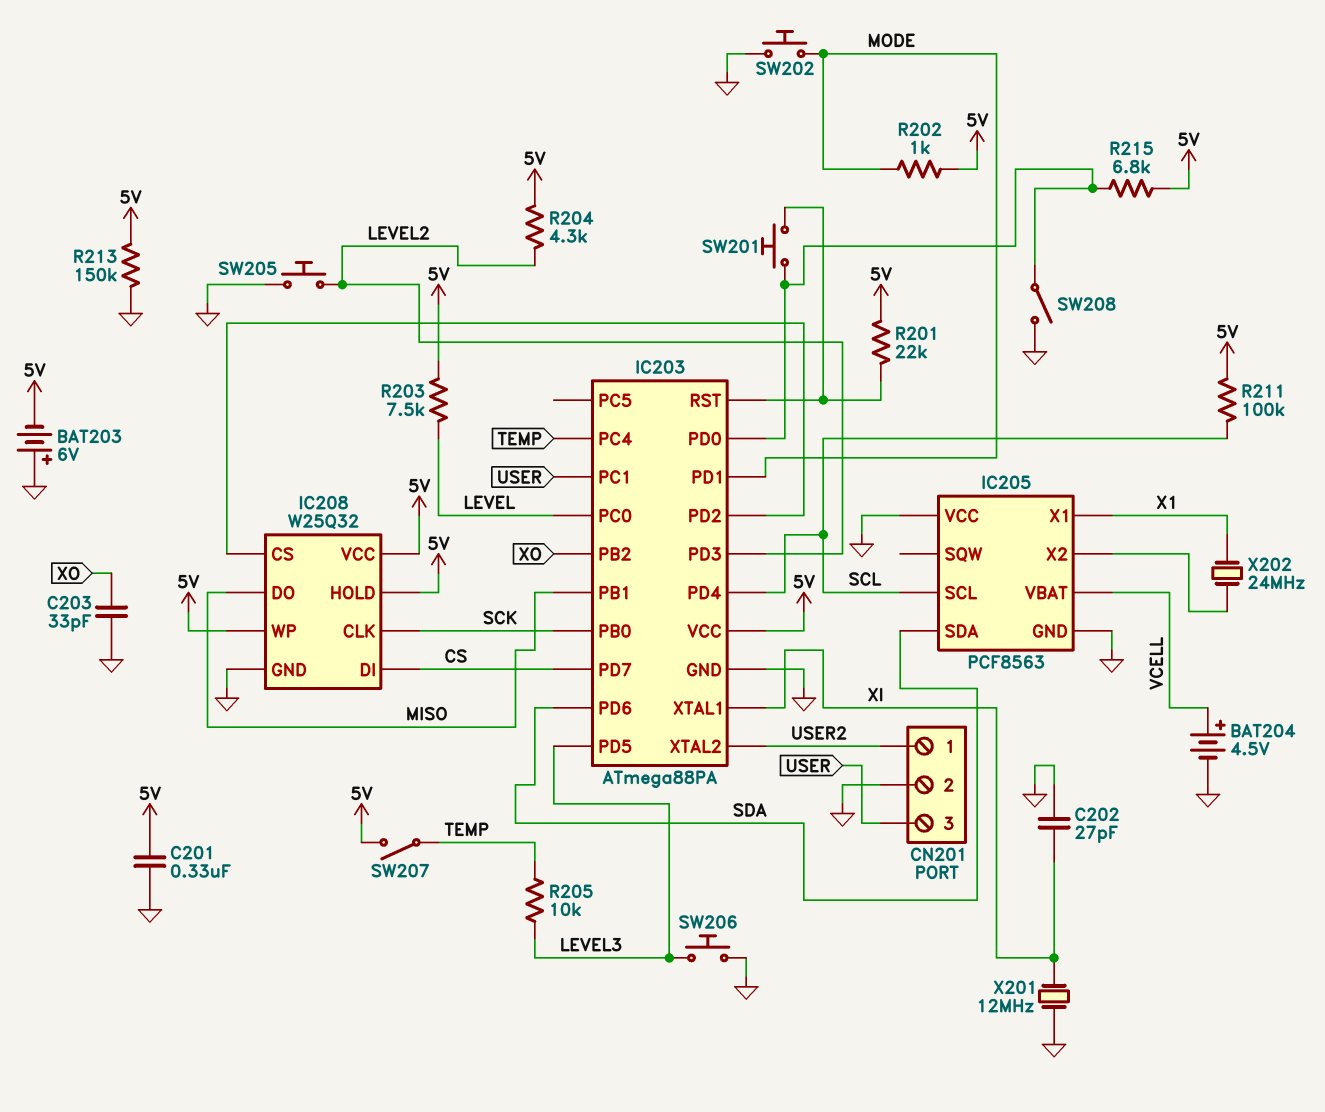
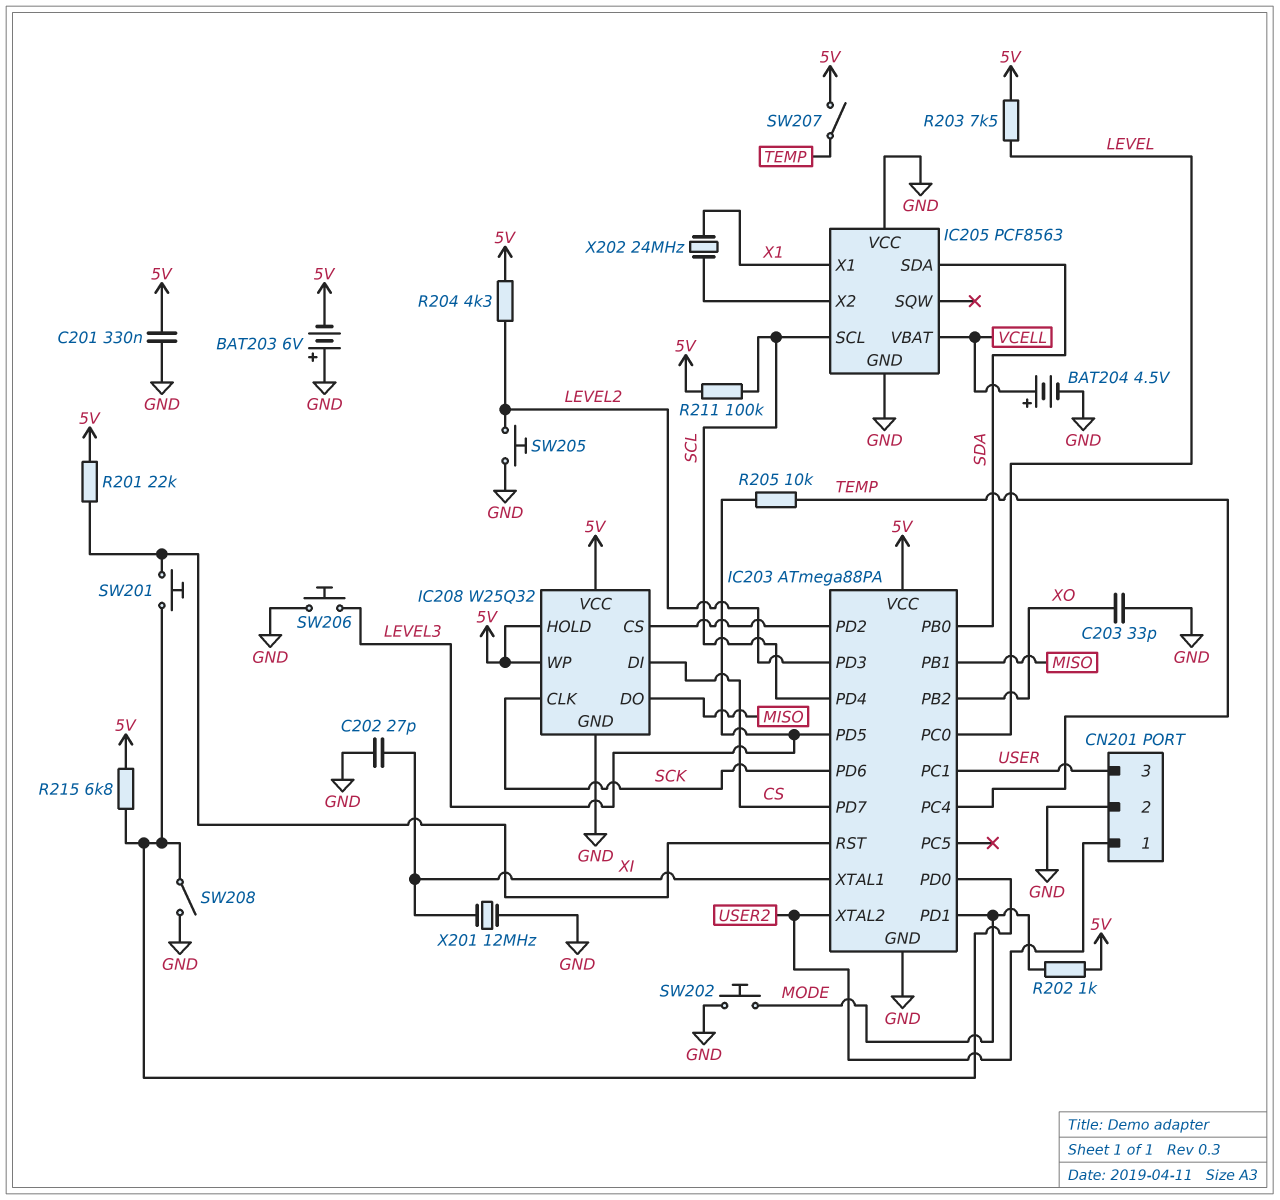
IC203 pin PB0: SCK -> SDA
IC203 pin PD6: SDA -> SCK
R213: 150k (5V, GND) -> none

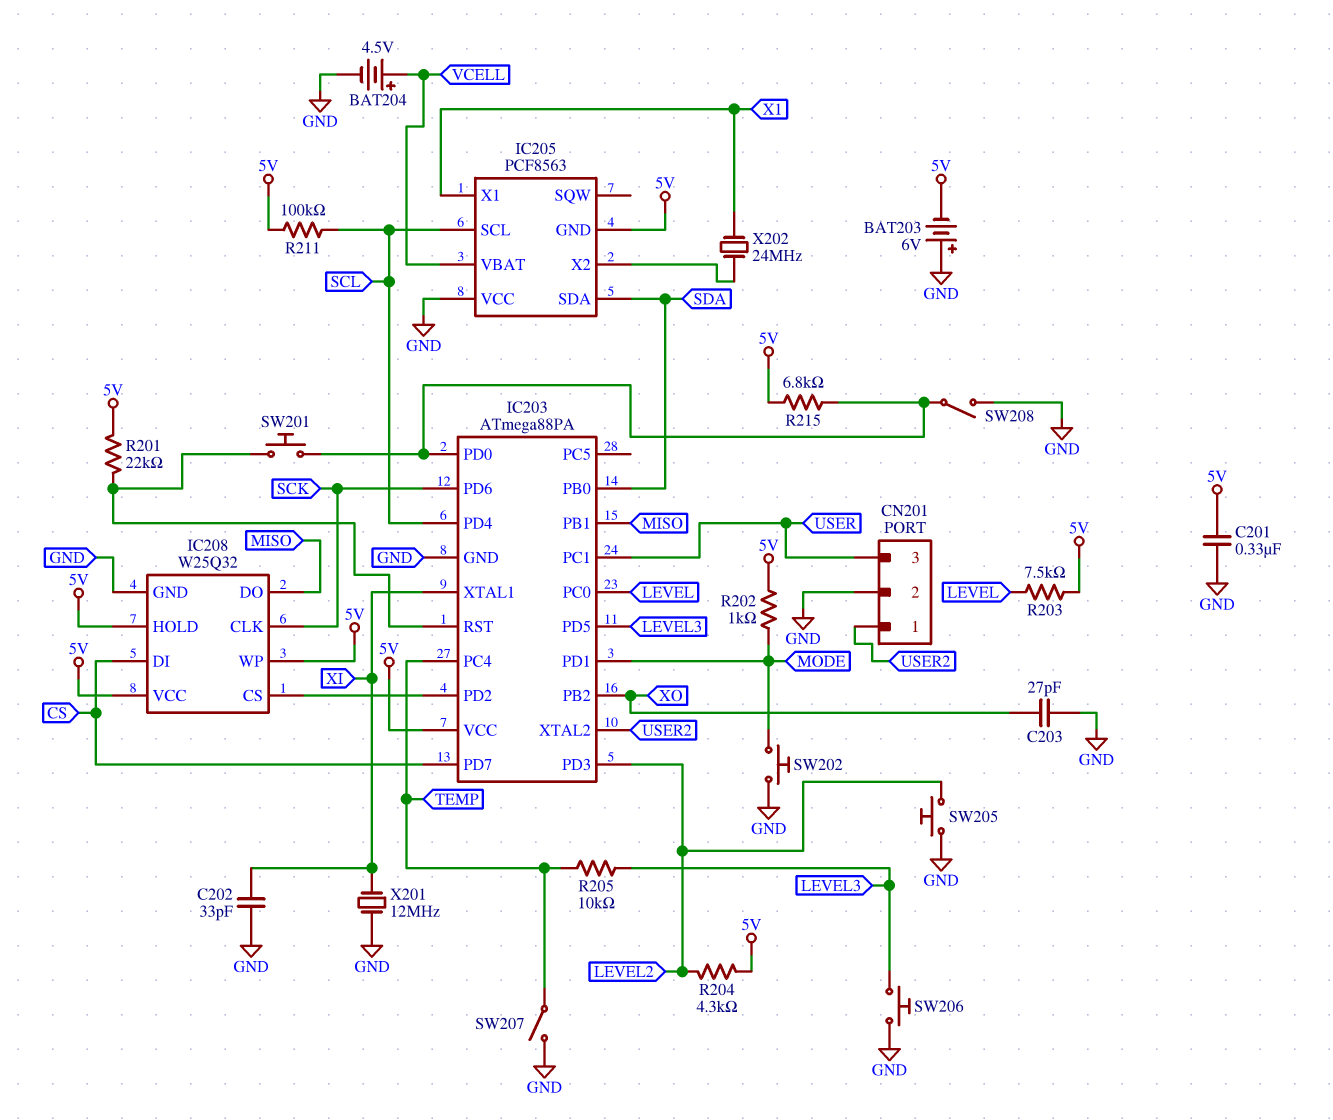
C202: 27pF (GND, XI) -> 33pF (GND, XI)
C203: 33pF (GND, XO) -> 27pF (GND, XO)
IC205 pin GND: GND -> 5V
SW207: switch (5V, TEMP) -> switch (GND, TEMP)

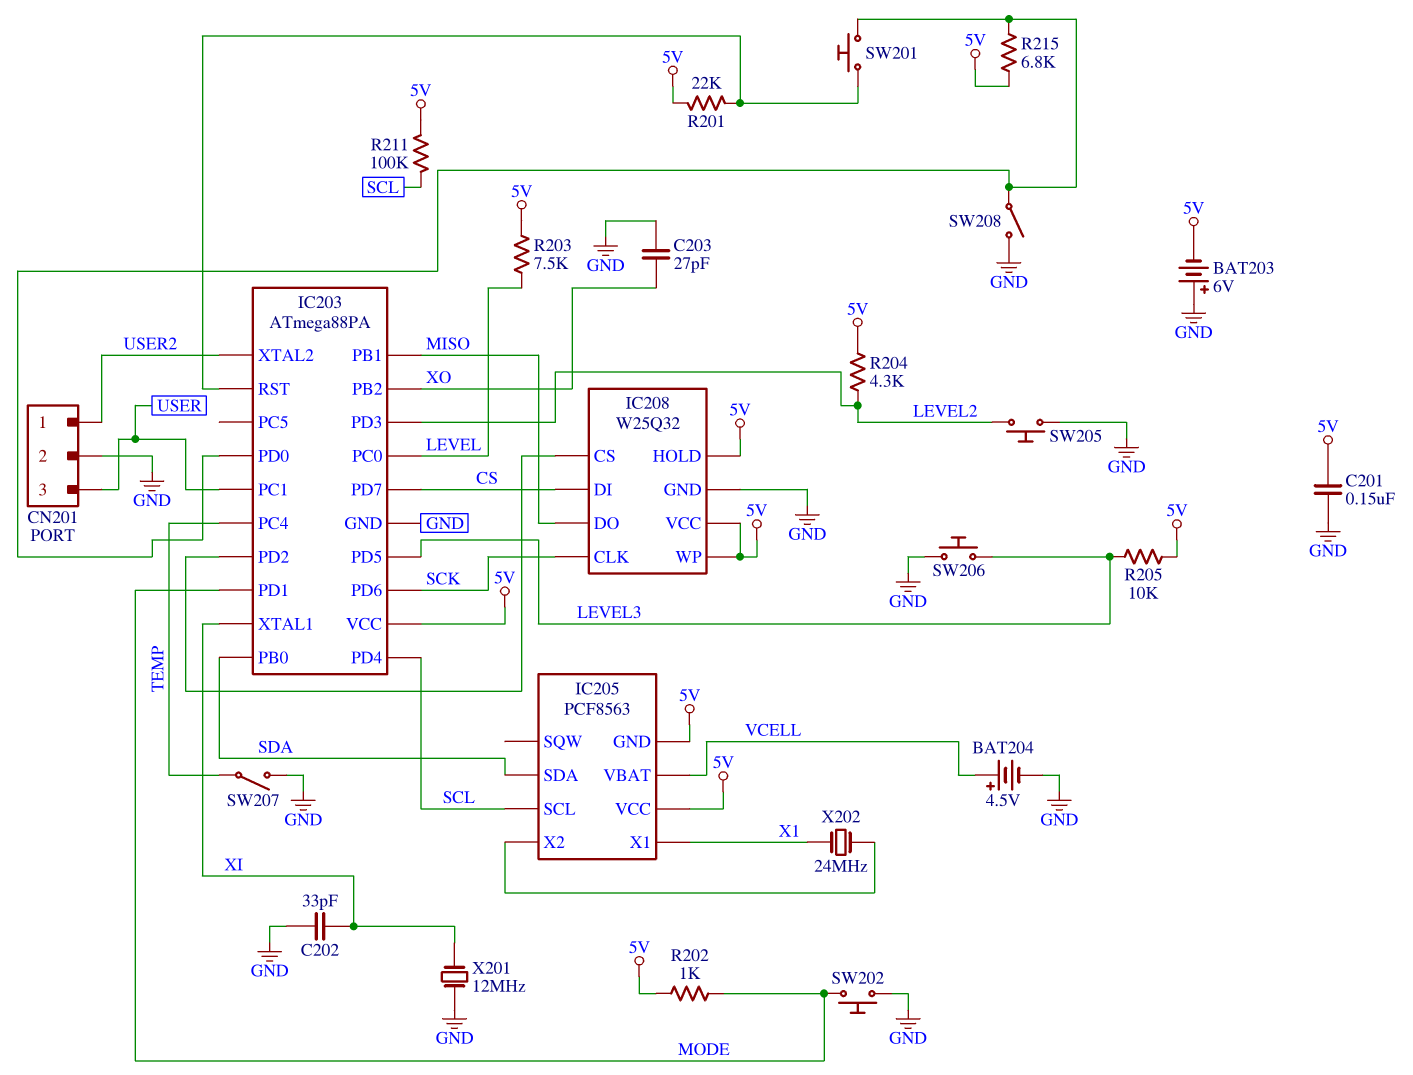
C201: 330nF (5V, GND) -> 150nF (5V, GND)
IC205 pin VCC: GND -> 5V
R205: 10k (LEVEL3, TEMP) -> 10k (5V, LEVEL3)

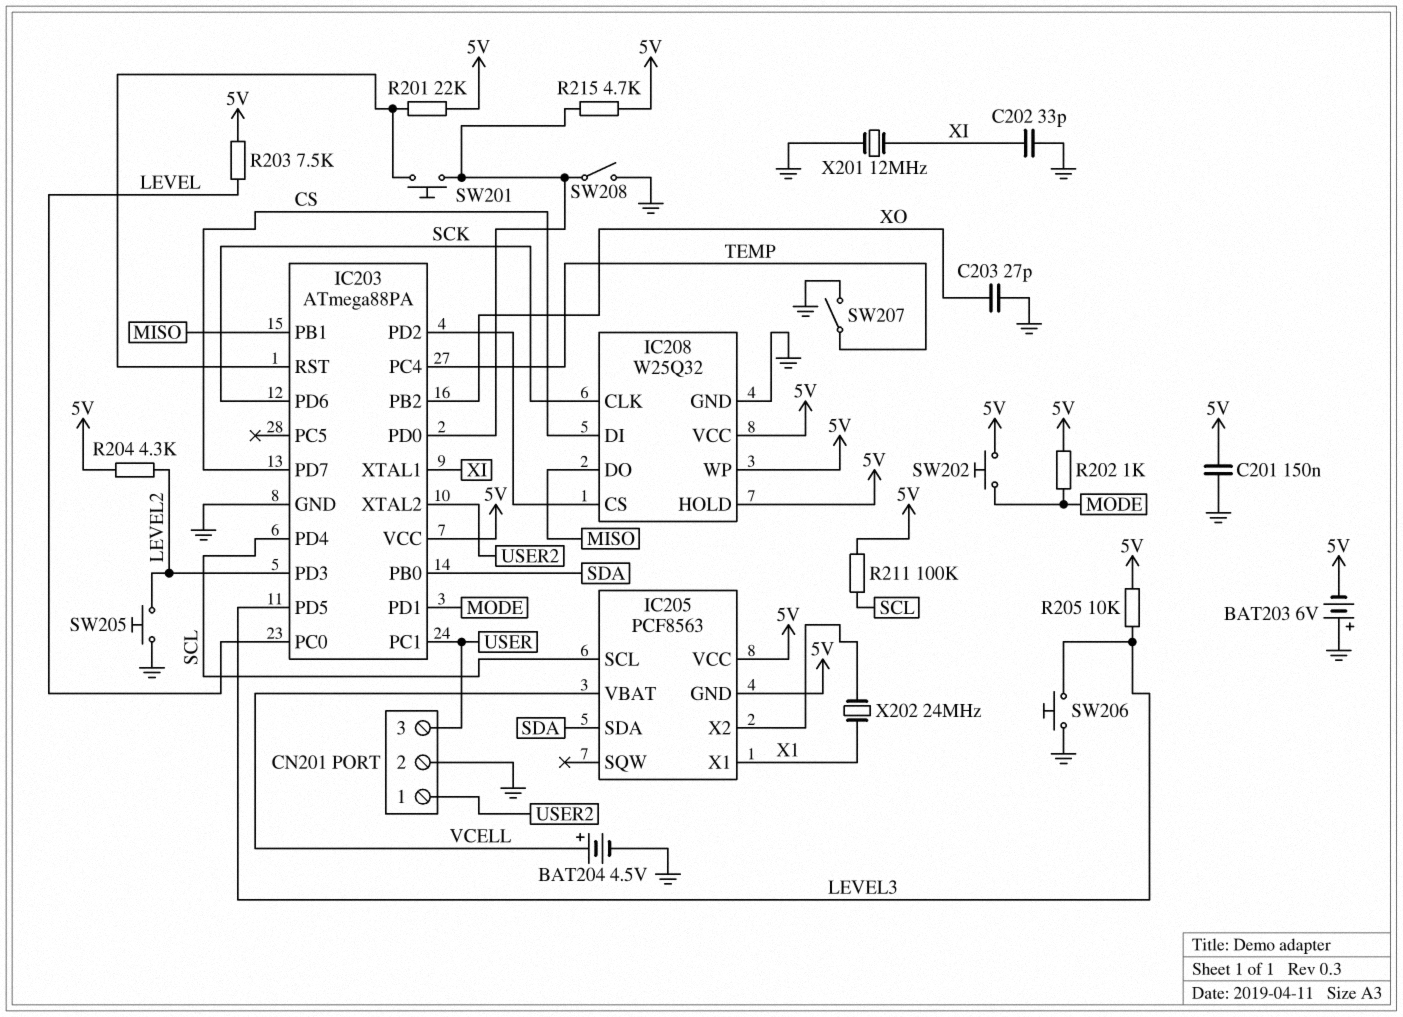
R215: 6.8k (5V, IC203/PD0) -> 4.7k (5V, IC203/PD0)
SW202: button (GND, MODE) -> button (5V, MODE)

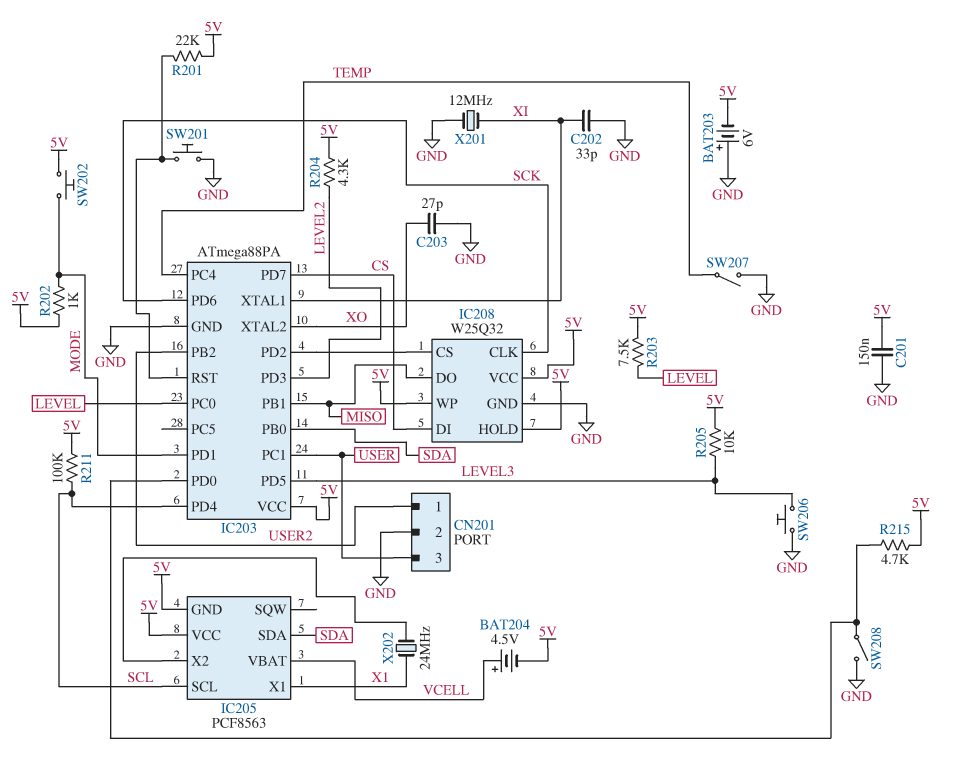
BAT204: 4.5V (plus VCELL, minus GND) -> 4.5V (plus VCELL, minus 5V)
IC203 pin PB2: XO -> USER2
IC203 pin XTAL2: USER2 -> XO
SW201: button (IC203/PD0, IC203/RST) -> button (GND, IC203/RST)
SW205: button (GND, LEVEL2) -> none

